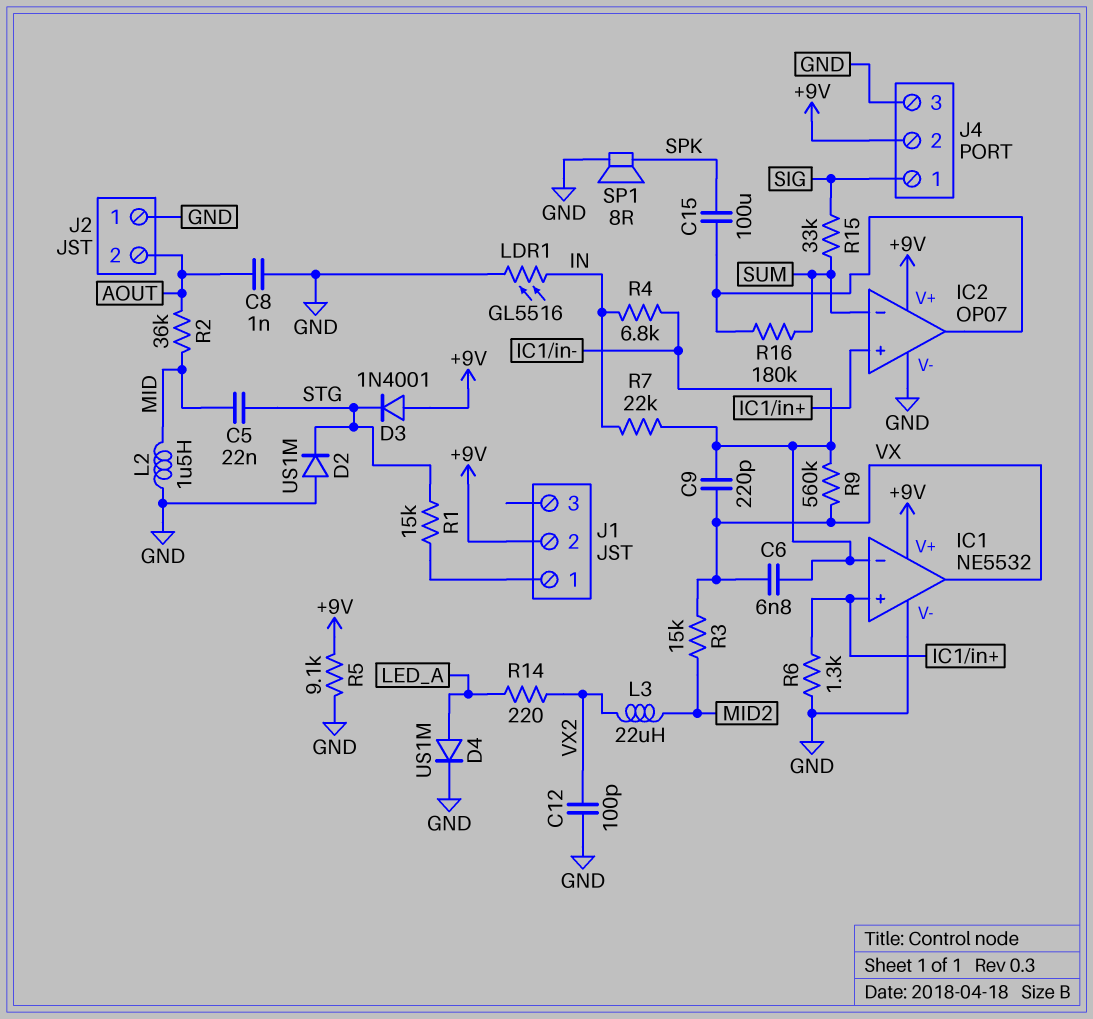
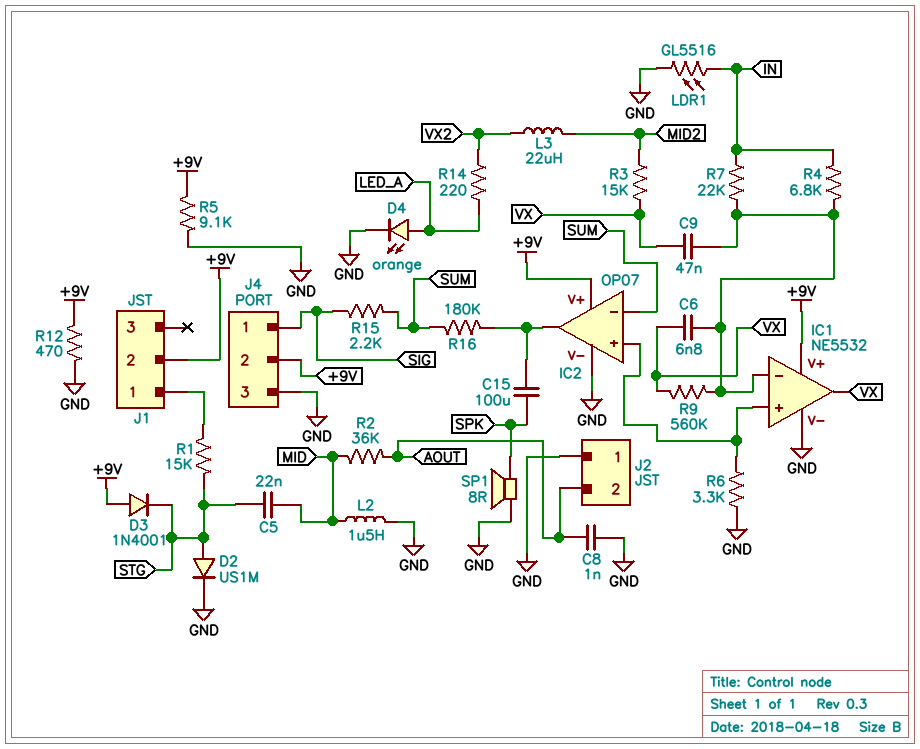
C9: 220pF (IC1/in-, VX) -> 47nF (IC1/in-, VX)
C12: 100pF (GND, VX2) -> none
D2: diode US1M (A GND, K STG) -> diode US1M (A STG, K GND)
D4: diode US1M (A LED_A, K GND) -> LED orange (A LED_A, K GND)
R6: 1.3k (GND, IC1/in+) -> 3.3k (GND, IC1/in+)
R12: none -> 470 (+9V, GND)
R15: 33k (SIG, SUM) -> 2.2k (SIG, SUM)

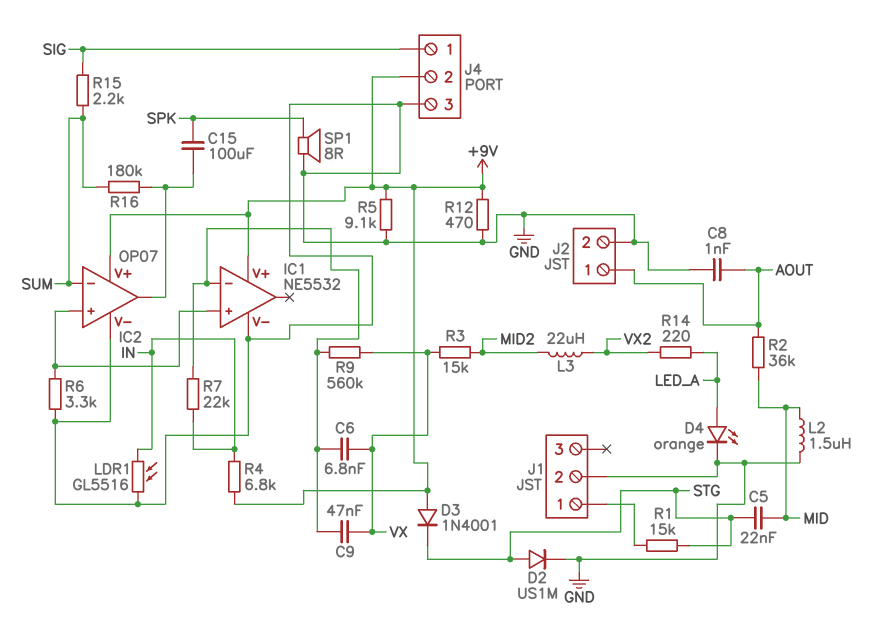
IC1 pin out: VX -> none
J1 pin 2: +9V -> GND
J2 pin 1: GND -> AOUT
J2 pin 2: AOUT -> GND
R4: 6.8k (IC1/in-, IN) -> 6.8k (+9V, IN)

